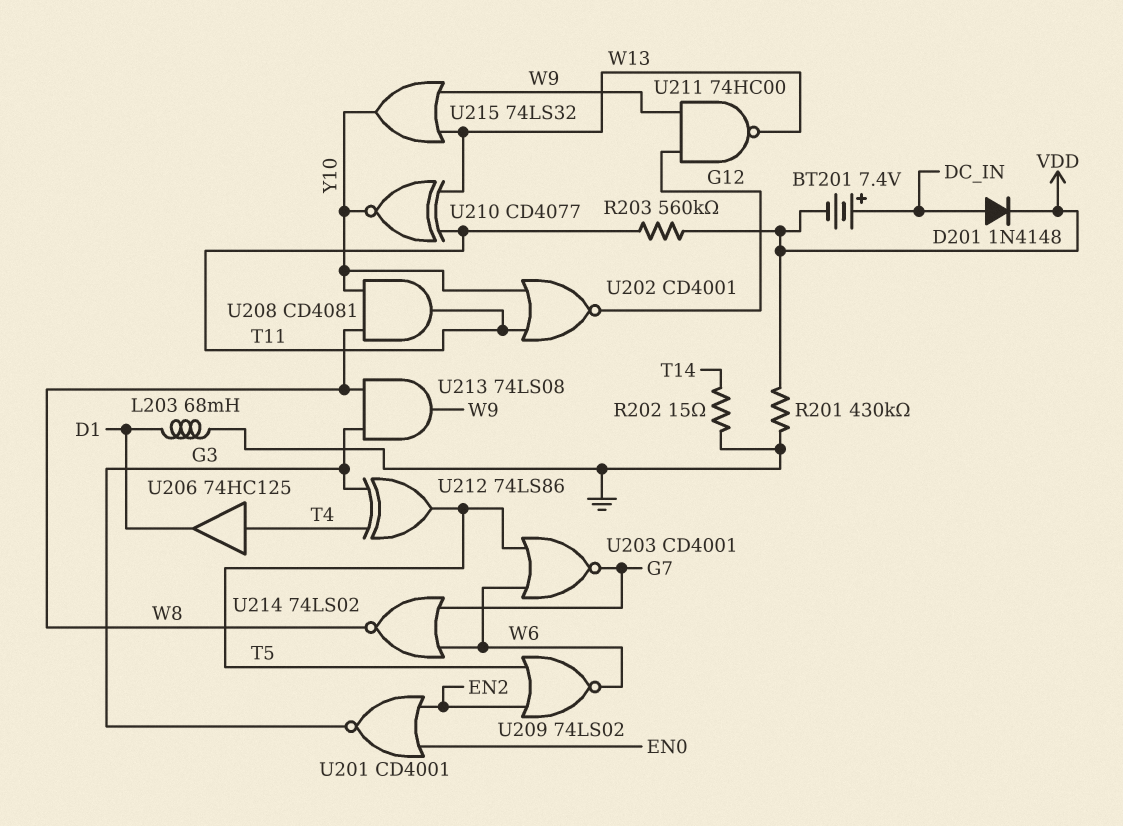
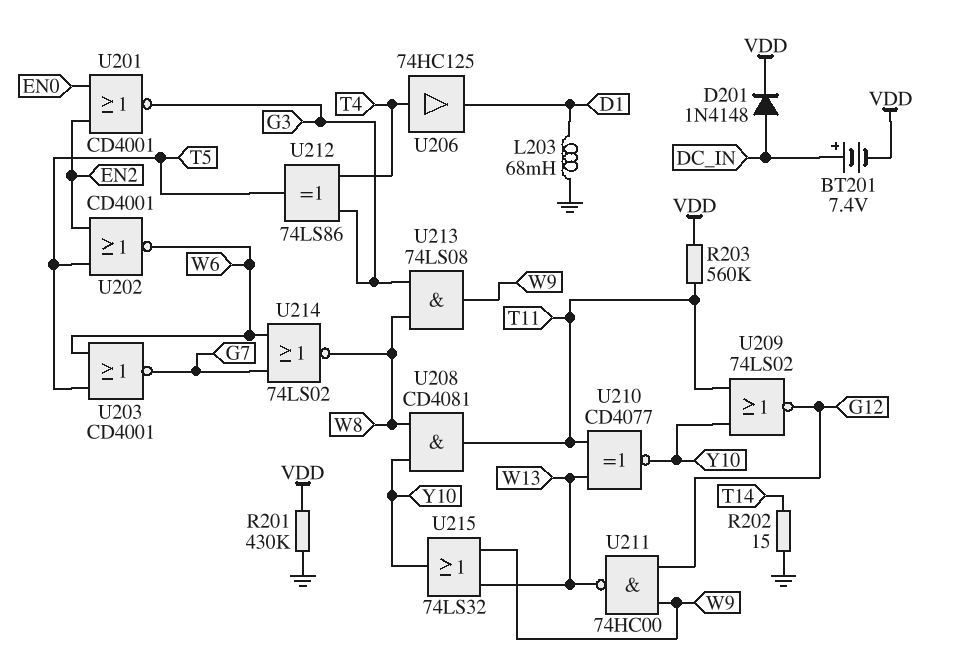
U202: NOR CD4001 (in T11, in Y10, out G12) -> NOR CD4001 (in EN2, in T5, out W6)
U209: NOR 74LS02 (in EN2, in T5, out W6) -> NOR 74LS02 (in T11, in Y10, out G12)

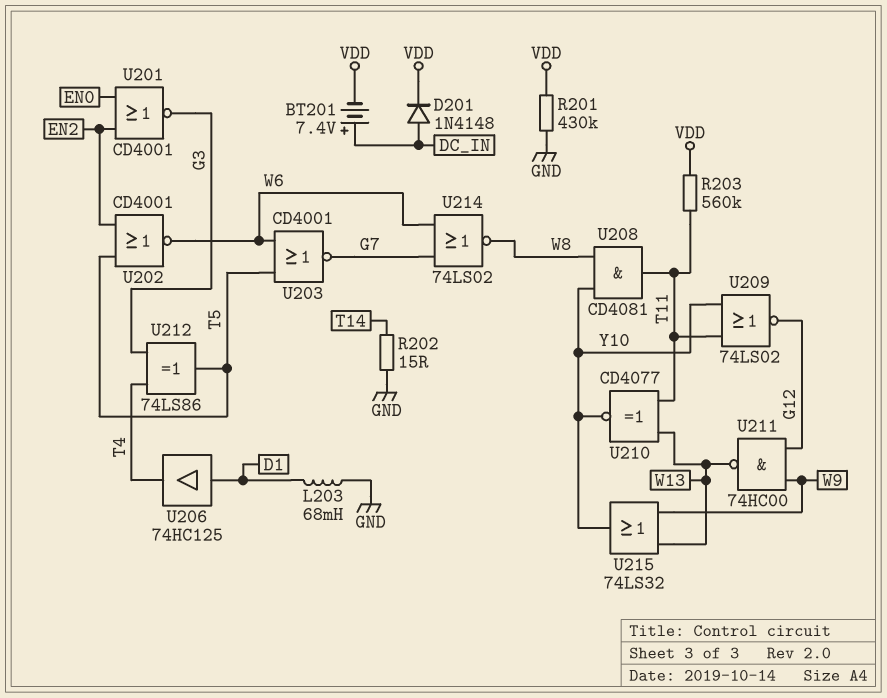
U206: buffer 74HC125 (in T4, out D1) -> buffer 74HC125 (in D1, out T4)
U213: AND 74LS08 (in G3, in W8, out W9) -> none

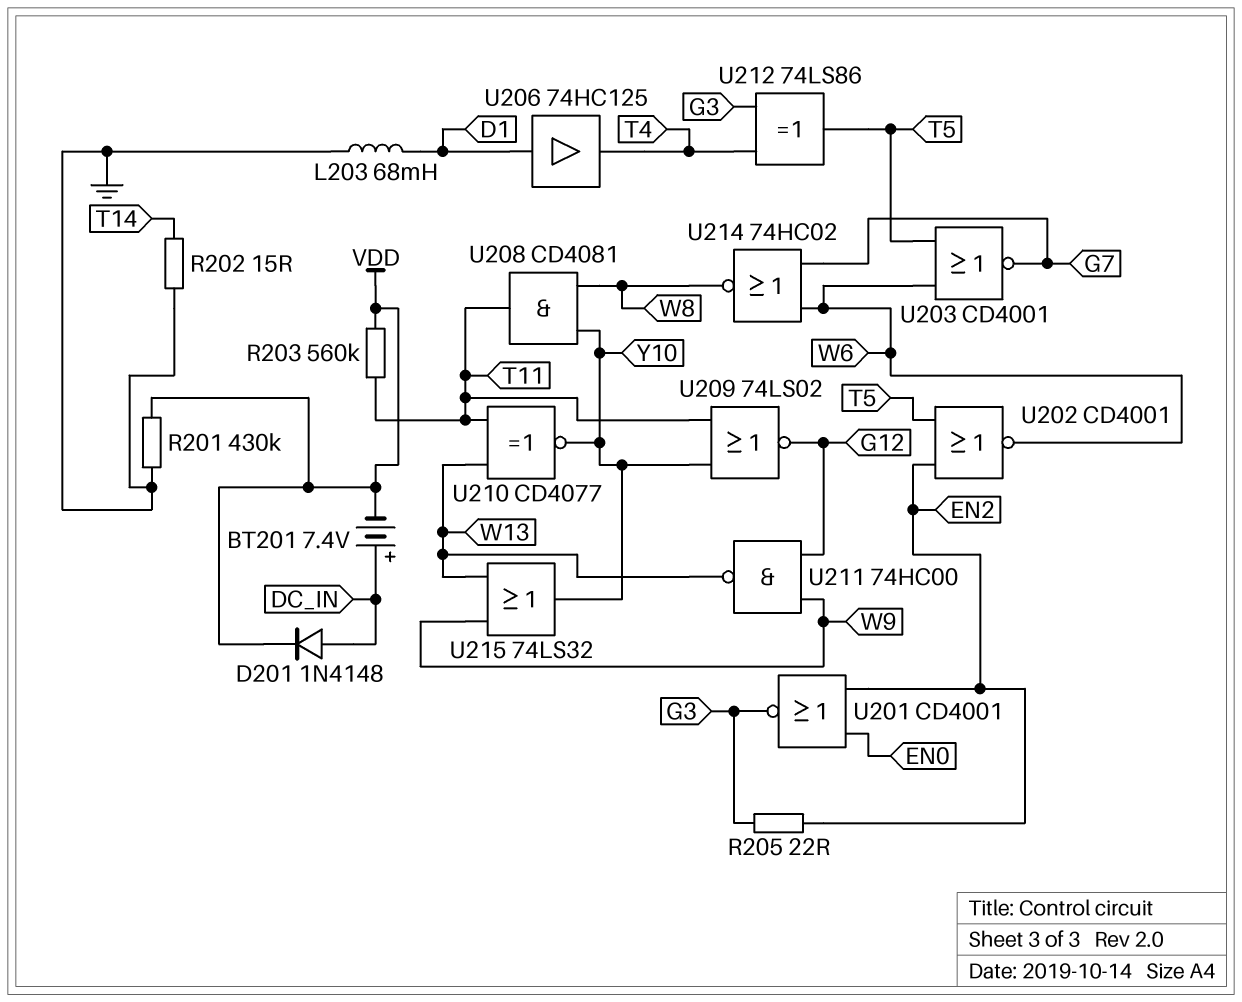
R205: none -> 22 (EN2, G3)
U214: NOR 74LS02 (in G7, in W6, out W8) -> NOR 74HC02 (in G7, in W6, out W8)

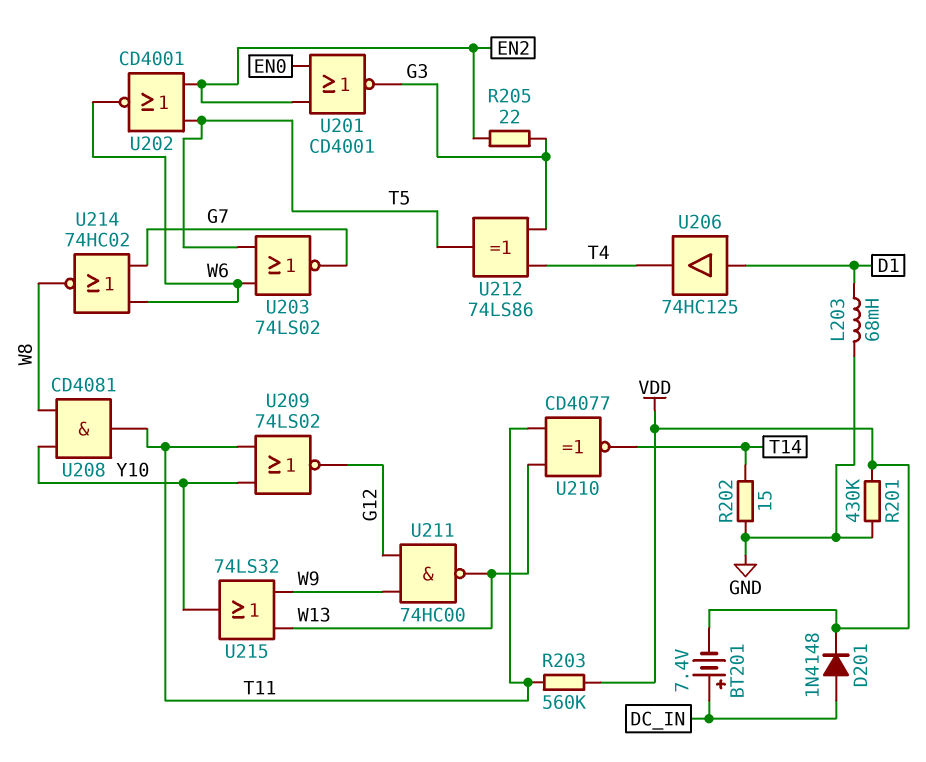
U203: NOR CD4001 (in T5, in W6, out G7) -> NOR 74LS02 (in T5, in W6, out G7)
U210: XNOR CD4077 (in T11, in W13, out Y10) -> XNOR CD4077 (in T11, in W13, out T14)

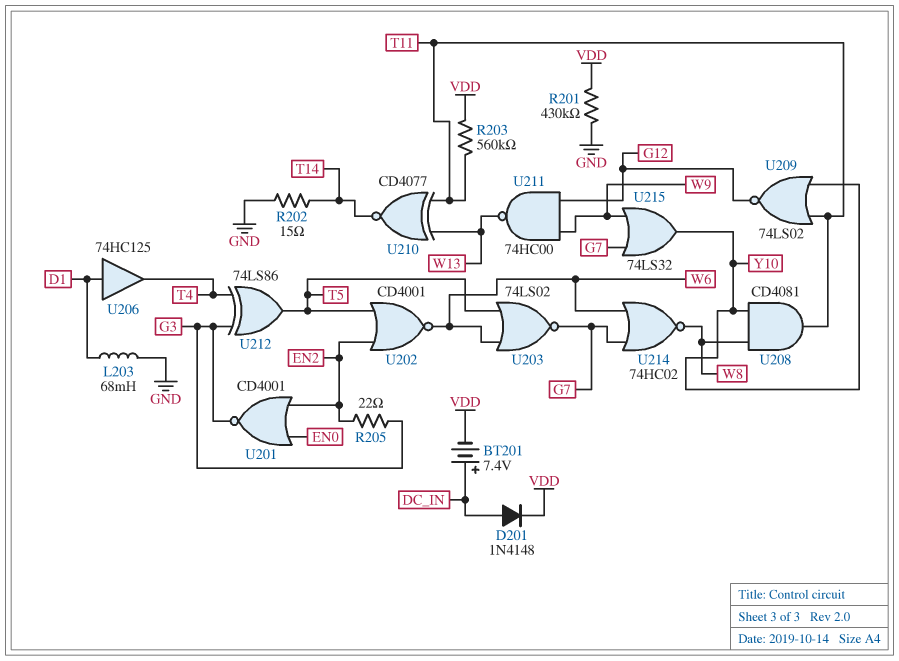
U215: OR 74LS32 (in W9, in W13, out Y10) -> OR 74LS32 (in G7, in W9, out Y10)

